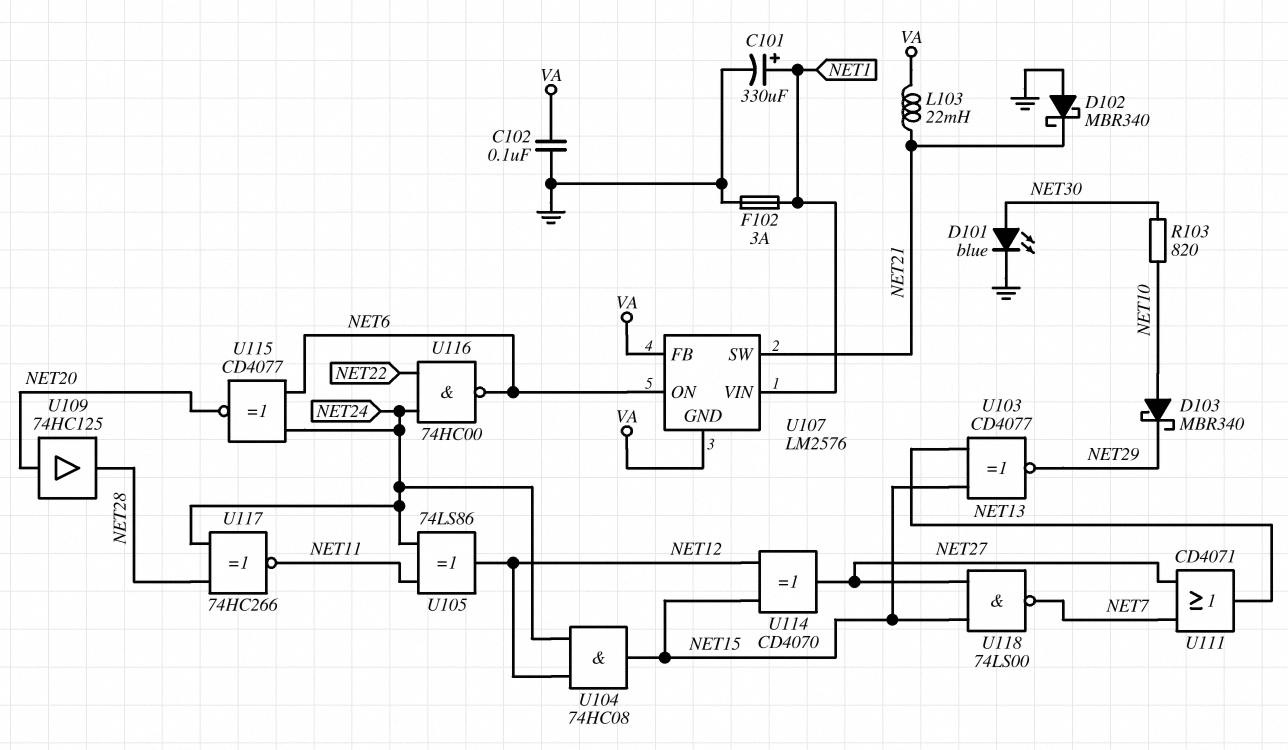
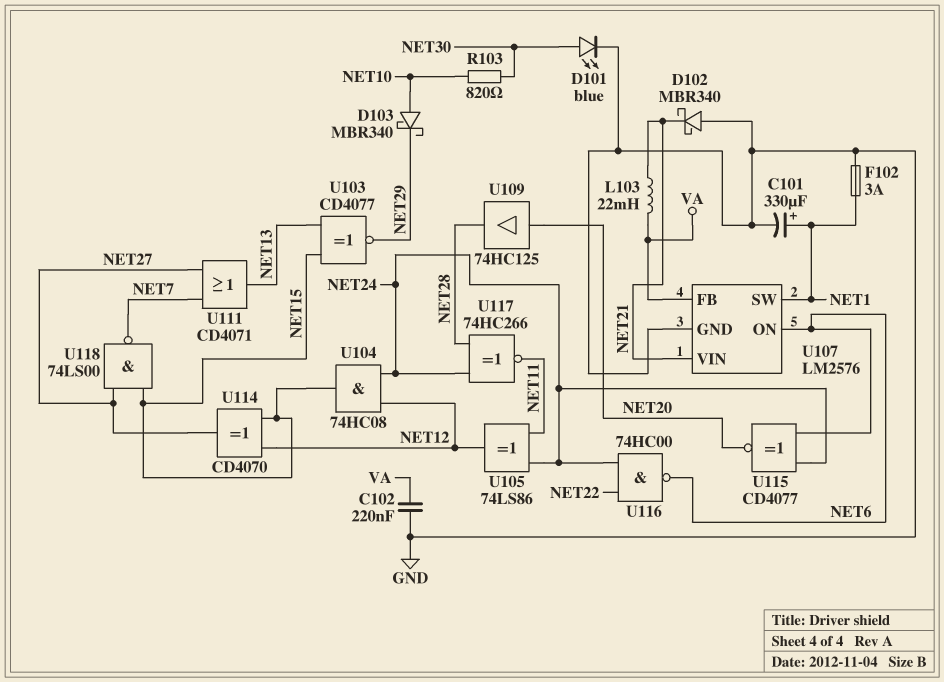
C102: 100nF (GND, VA) -> 220nF (GND, VA)
U107 pin GND: VA -> GND
U107 pin SW: NET21 -> NET1
U107 pin VIN: NET1 -> NET21

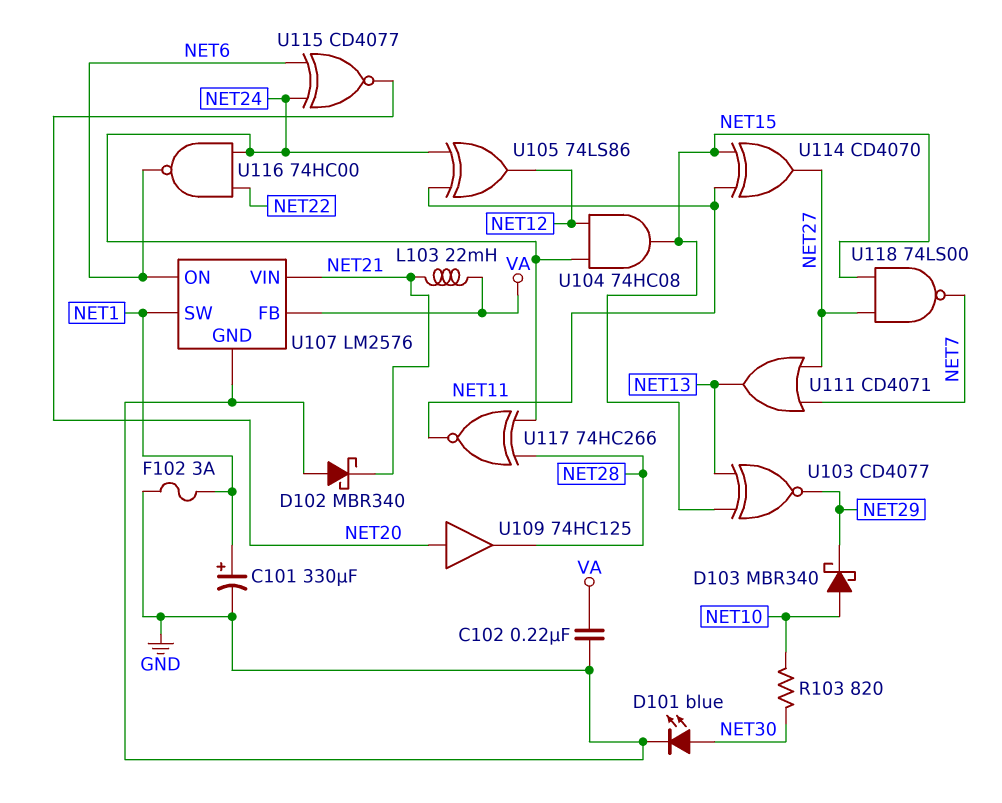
U114: XOR CD4070 (in NET12, in NET15, out NET27) -> XOR CD4070 (in NET11, in NET15, out NET27)

